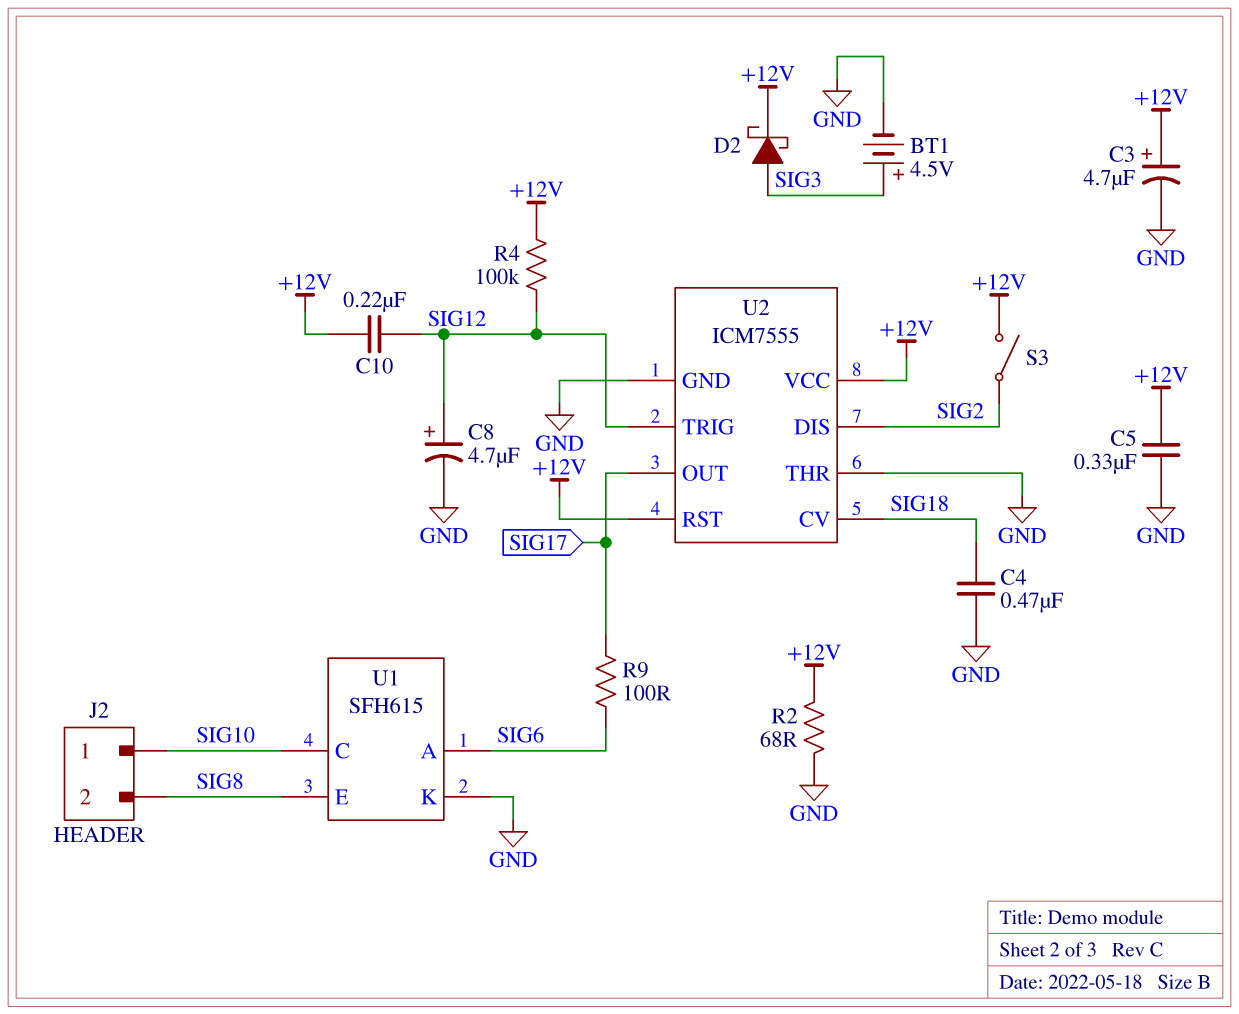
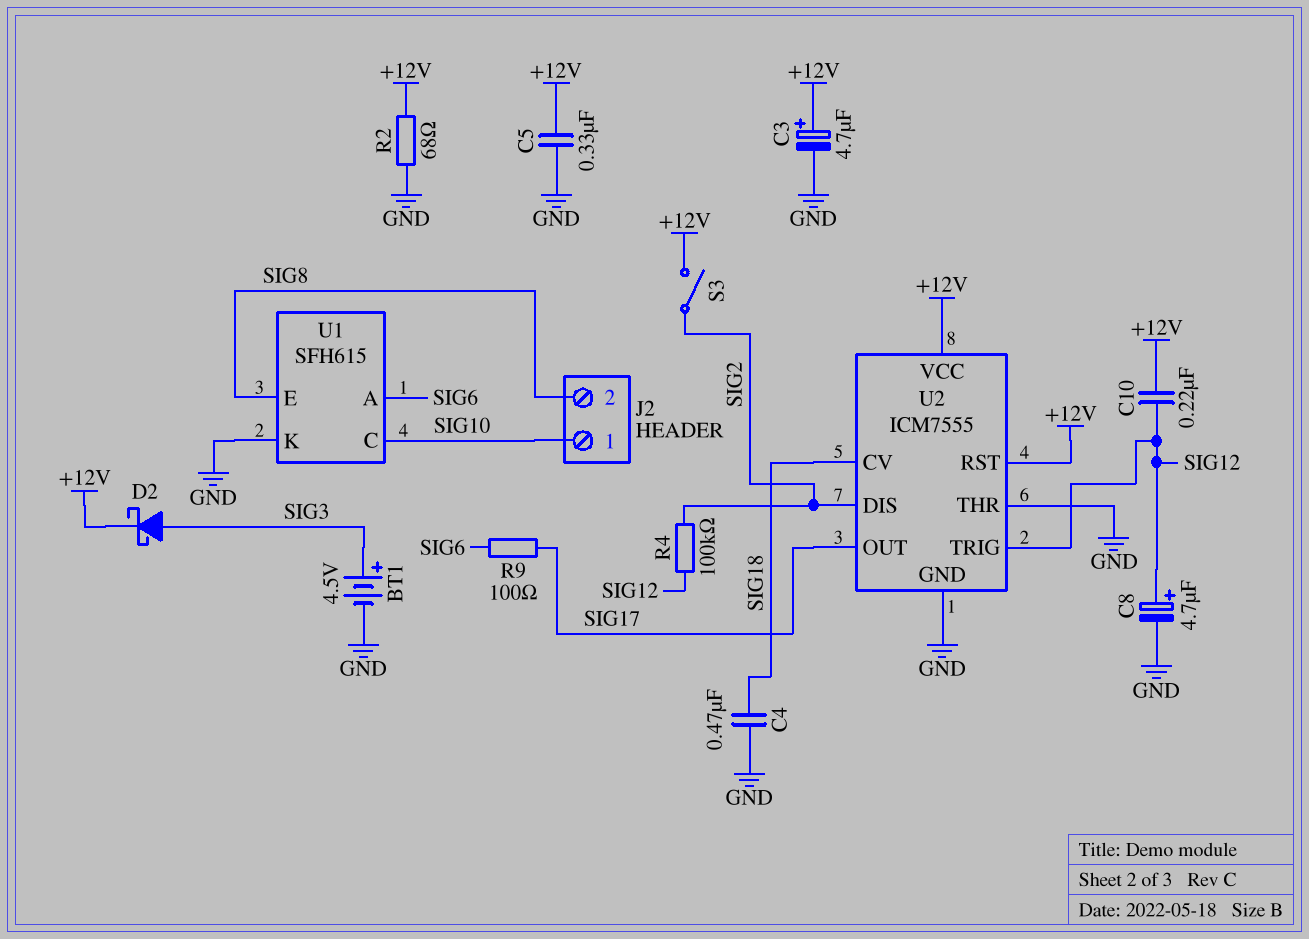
R4: 100k (+12V, SIG12) -> 100k (SIG2, SIG12)

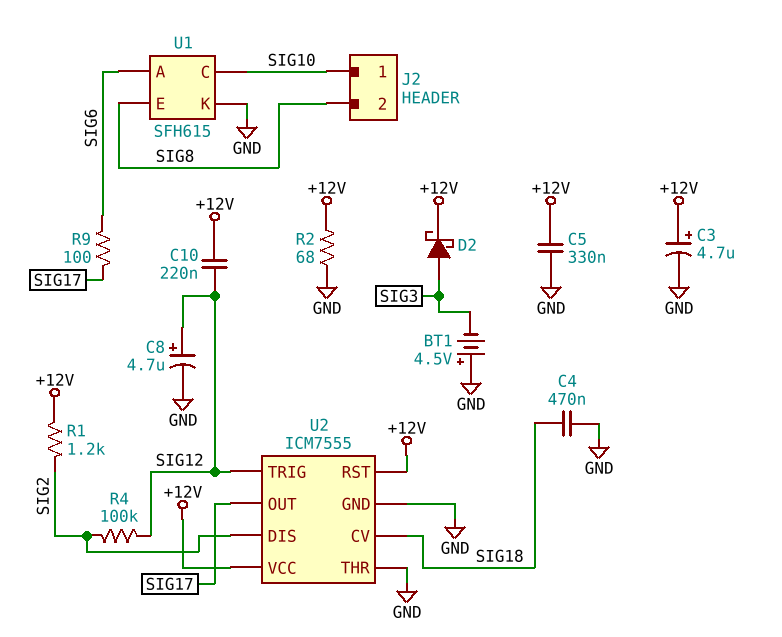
BT1: 4.5V (plus SIG3, minus GND) -> 4.5V (plus GND, minus SIG3)
R1: none -> 1.2k (+12V, SIG2)
S3: switch (+12V, SIG2) -> none

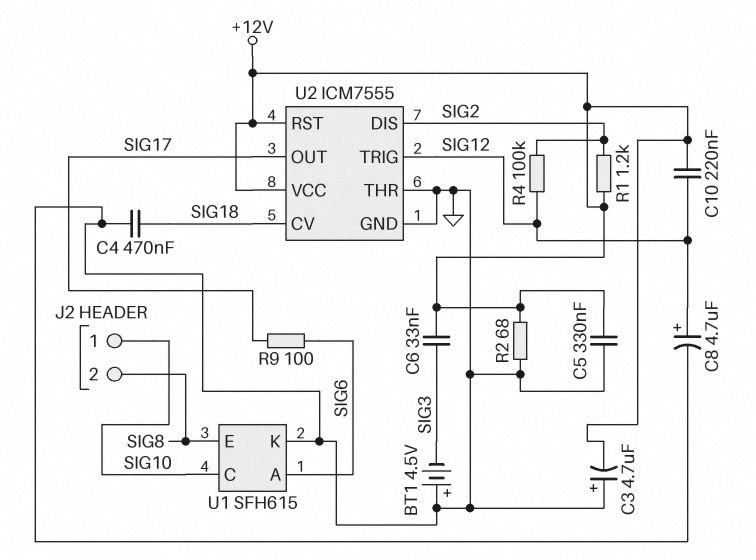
C3: 4.7uF (plus +12V, minus GND) -> 4.7uF (plus GND, minus +12V)
C6: none -> 33nF (+12V, SIG3)
D2: schottky (A SIG3, K +12V) -> none

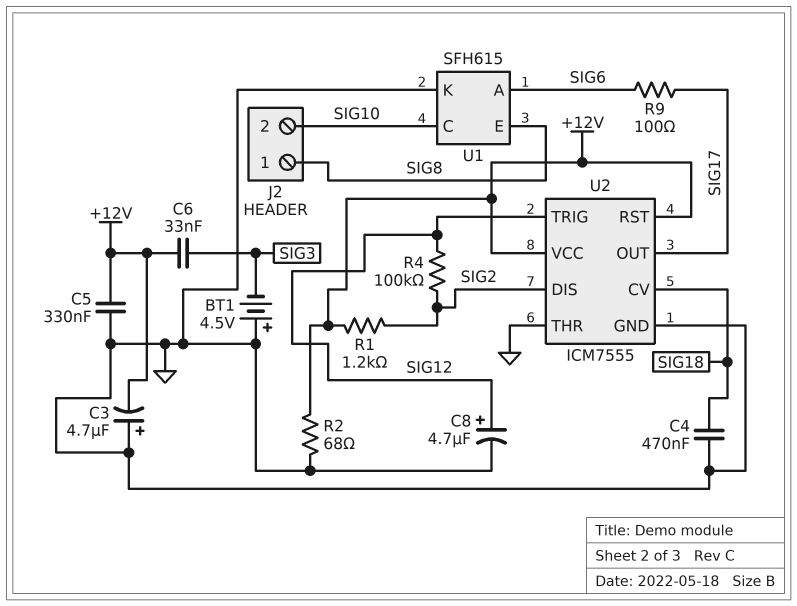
C10: 220nF (+12V, SIG12) -> none
J2 pin 1: SIG10 -> SIG8
J2 pin 2: SIG8 -> SIG10

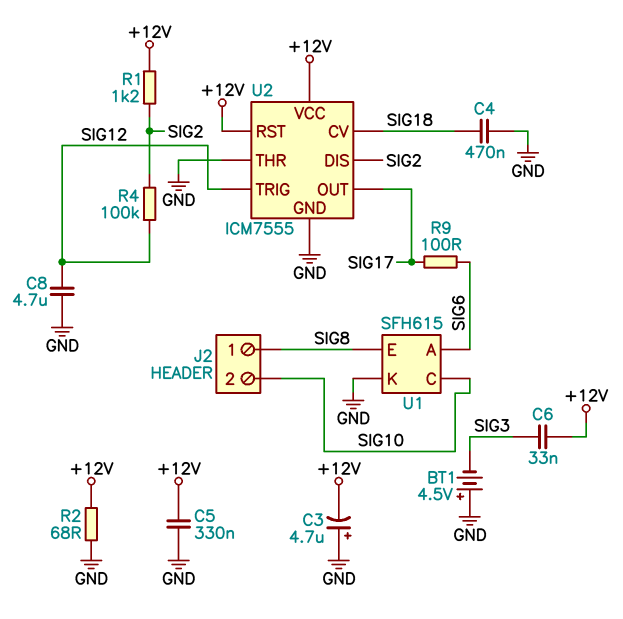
C8: 4.7uF (plus SIG12, minus GND) -> 4.7uF (GND, SIG12)

